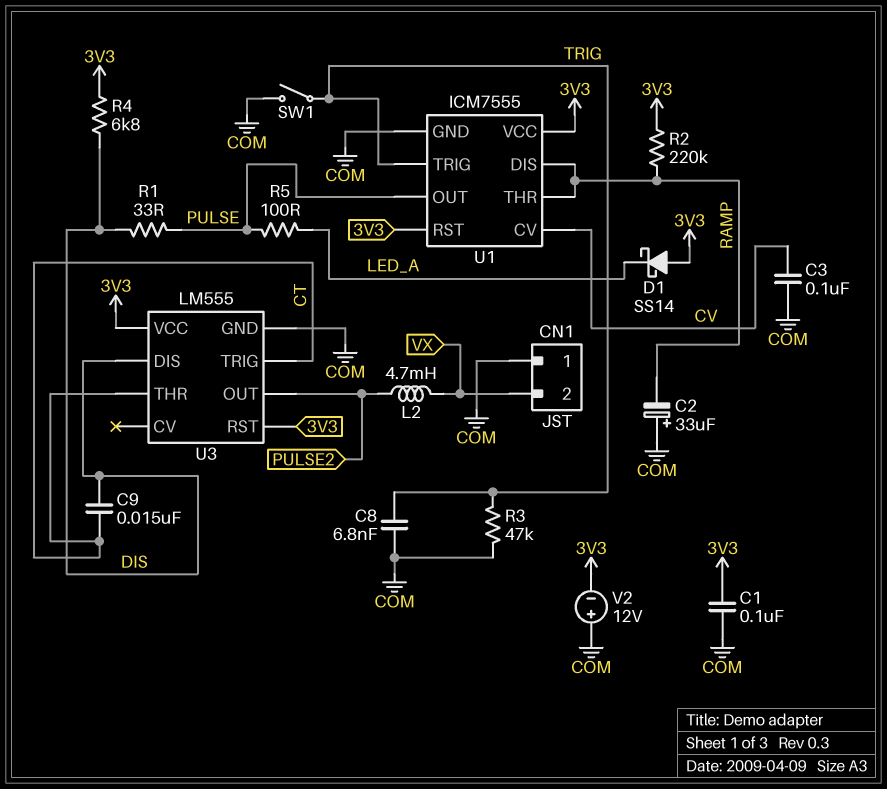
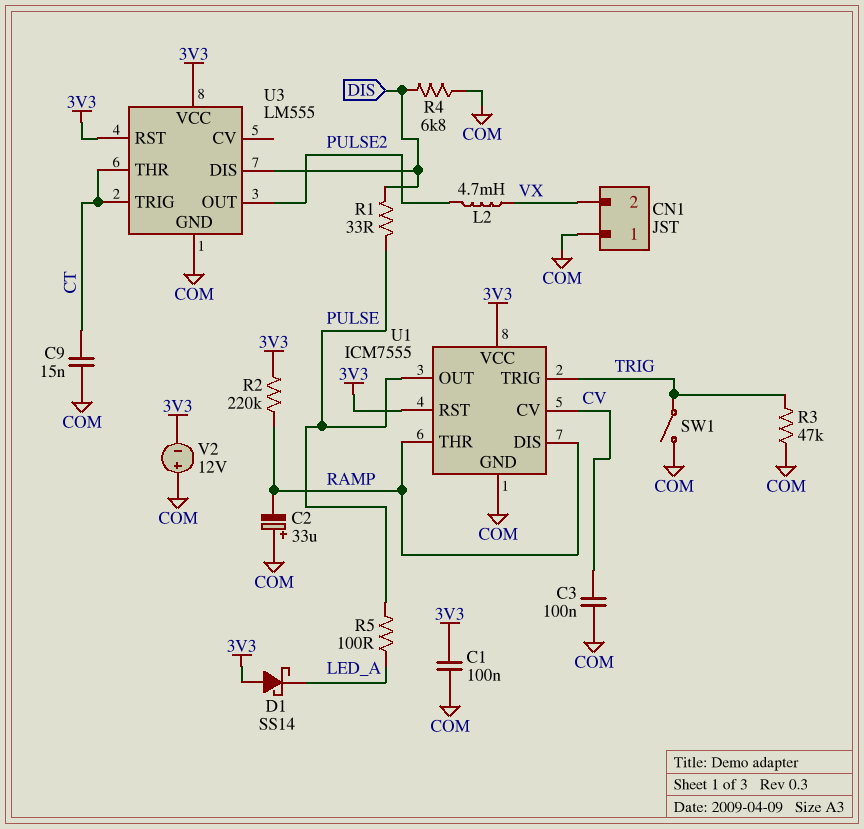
C8: 6.8nF (COM, TRIG) -> none
C9: 15nF (CT, DIS) -> 15nF (COM, CT)
R4: 6.8k (3V3, DIS) -> 6.8k (COM, DIS)

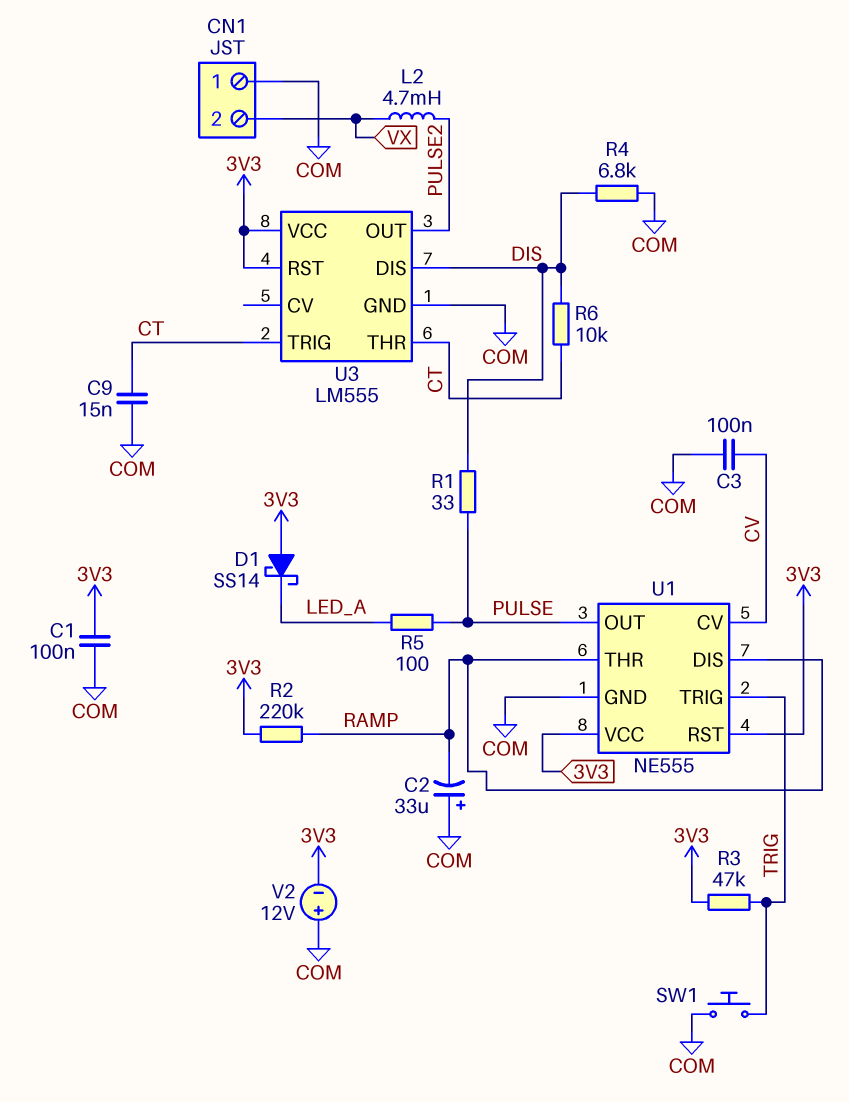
R3: 47k (COM, TRIG) -> 47k (3V3, TRIG)
R6: none -> 10k (CT, DIS)
SW1: switch (COM, TRIG) -> button (COM, TRIG)
U1: ICM7555 -> NE555

